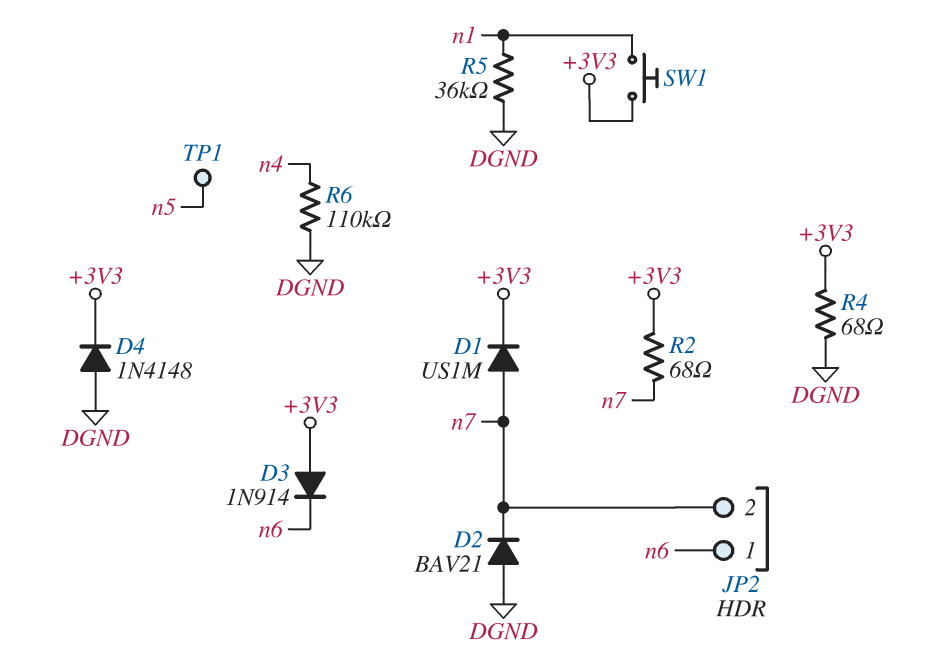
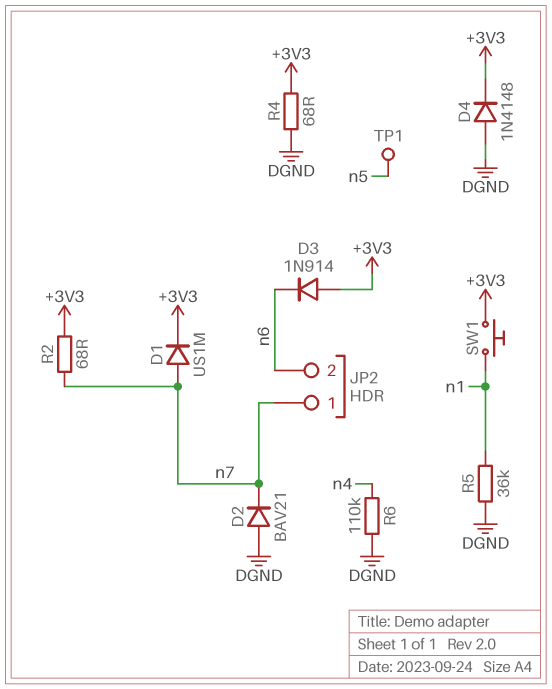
JP2 pin 1: n6 -> n7
JP2 pin 2: n7 -> n6

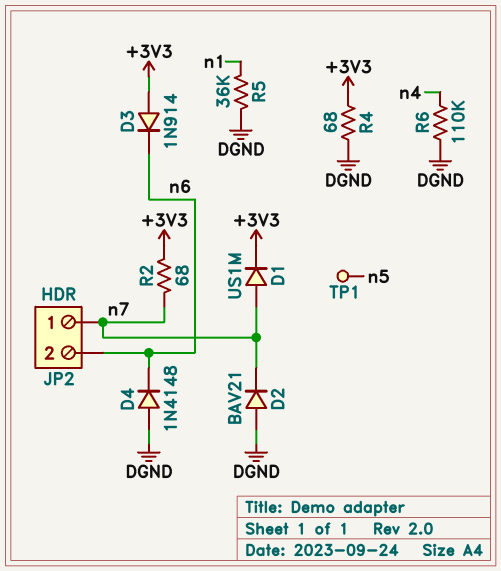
D4: diode 1N4148 (A DGND, K +3V3) -> diode 1N4148 (A DGND, K n6)
SW1: button (+3V3, n1) -> none

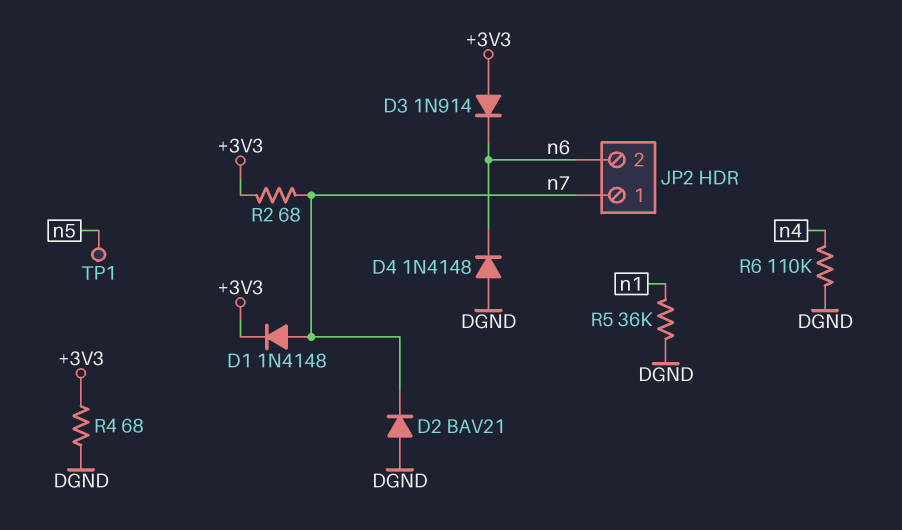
D1: diode US1M (A n7, K +3V3) -> diode 1N4148 (A n7, K +3V3)

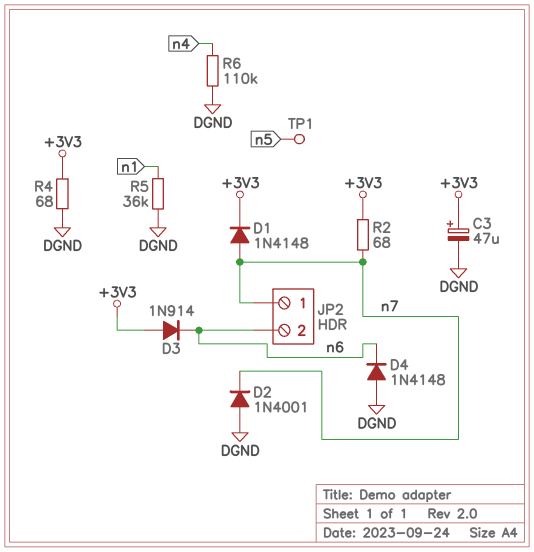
C3: none -> 47uF (plus +3V3, minus DGND)
D2: diode BAV21 (A DGND, K n7) -> diode 1N4001 (A DGND, K n7)

